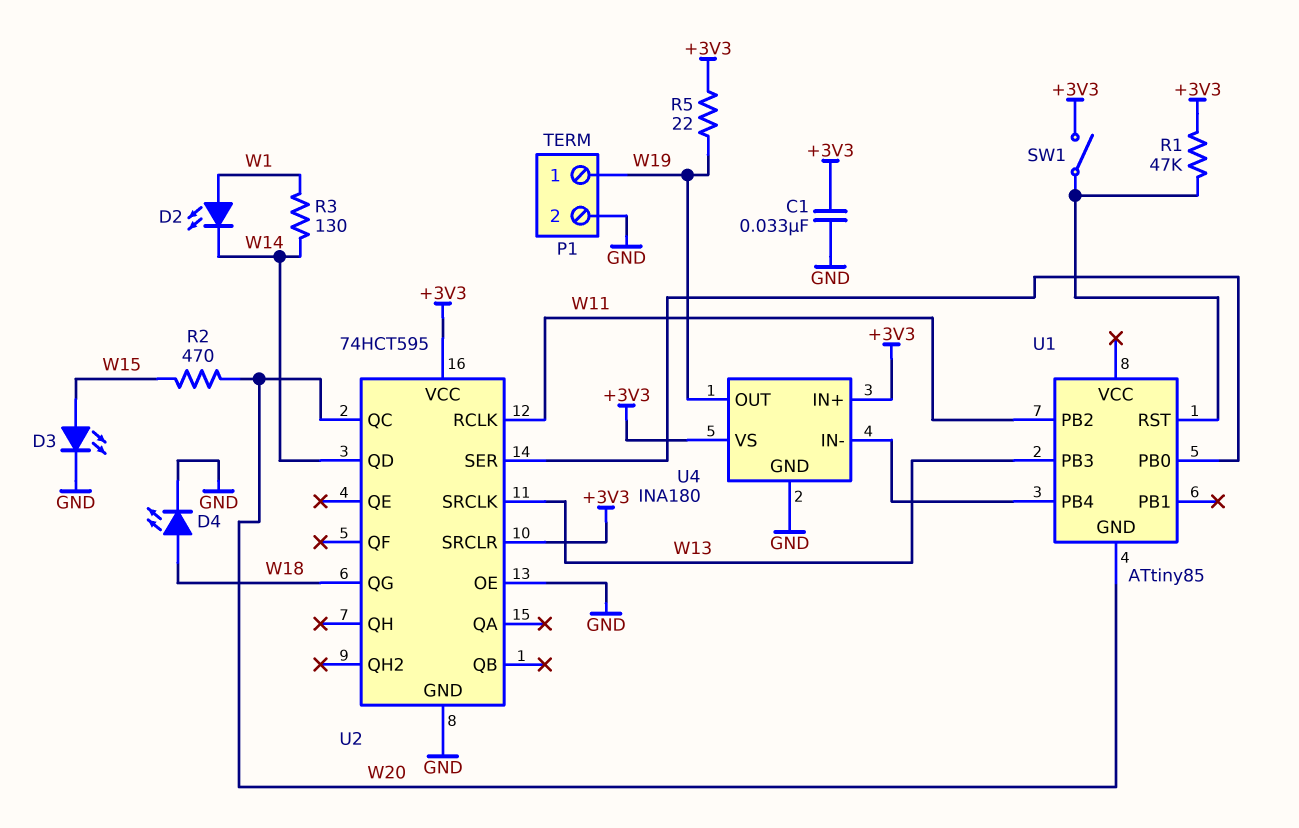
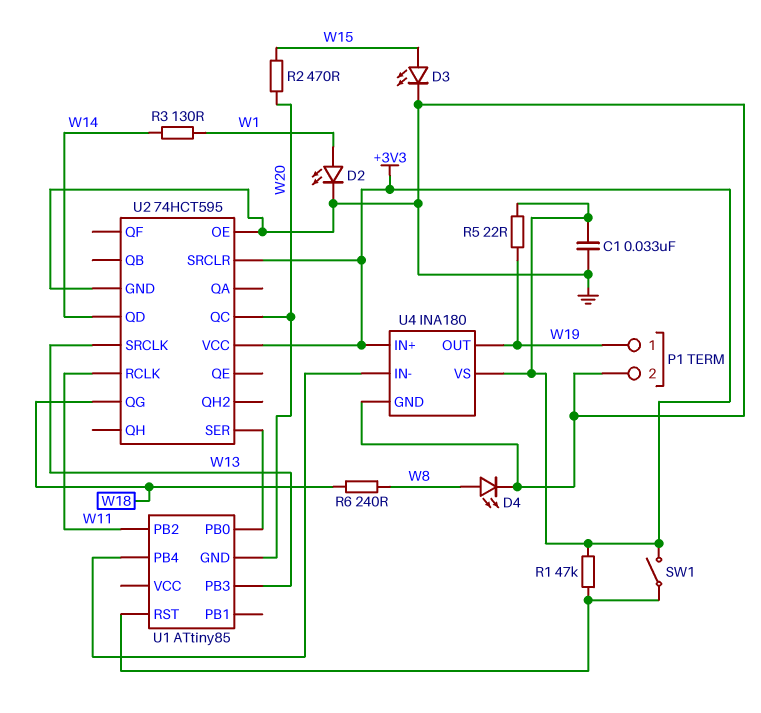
D2: LED (A W1, K W14) -> LED (A W1, K GND)
D4: LED (A W18, K GND) -> LED (A W8, K GND)
R6: none -> 240 (W8, W18)

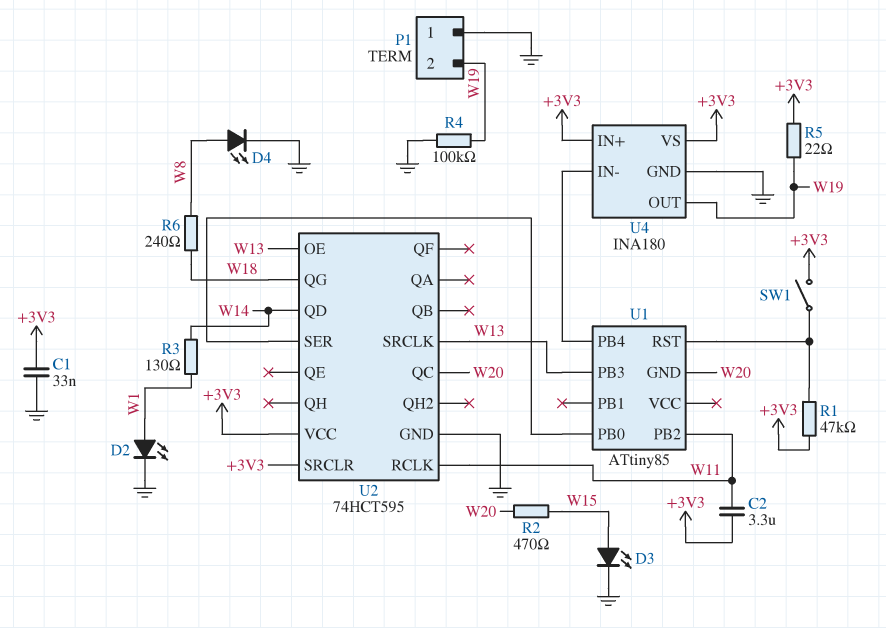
C2: none -> 3.3uF (+3V3, W11)
P1 pin 1: W19 -> GND
P1 pin 2: GND -> W19
R4: none -> 100k (GND, W19)
U2 pin OE: GND -> W13

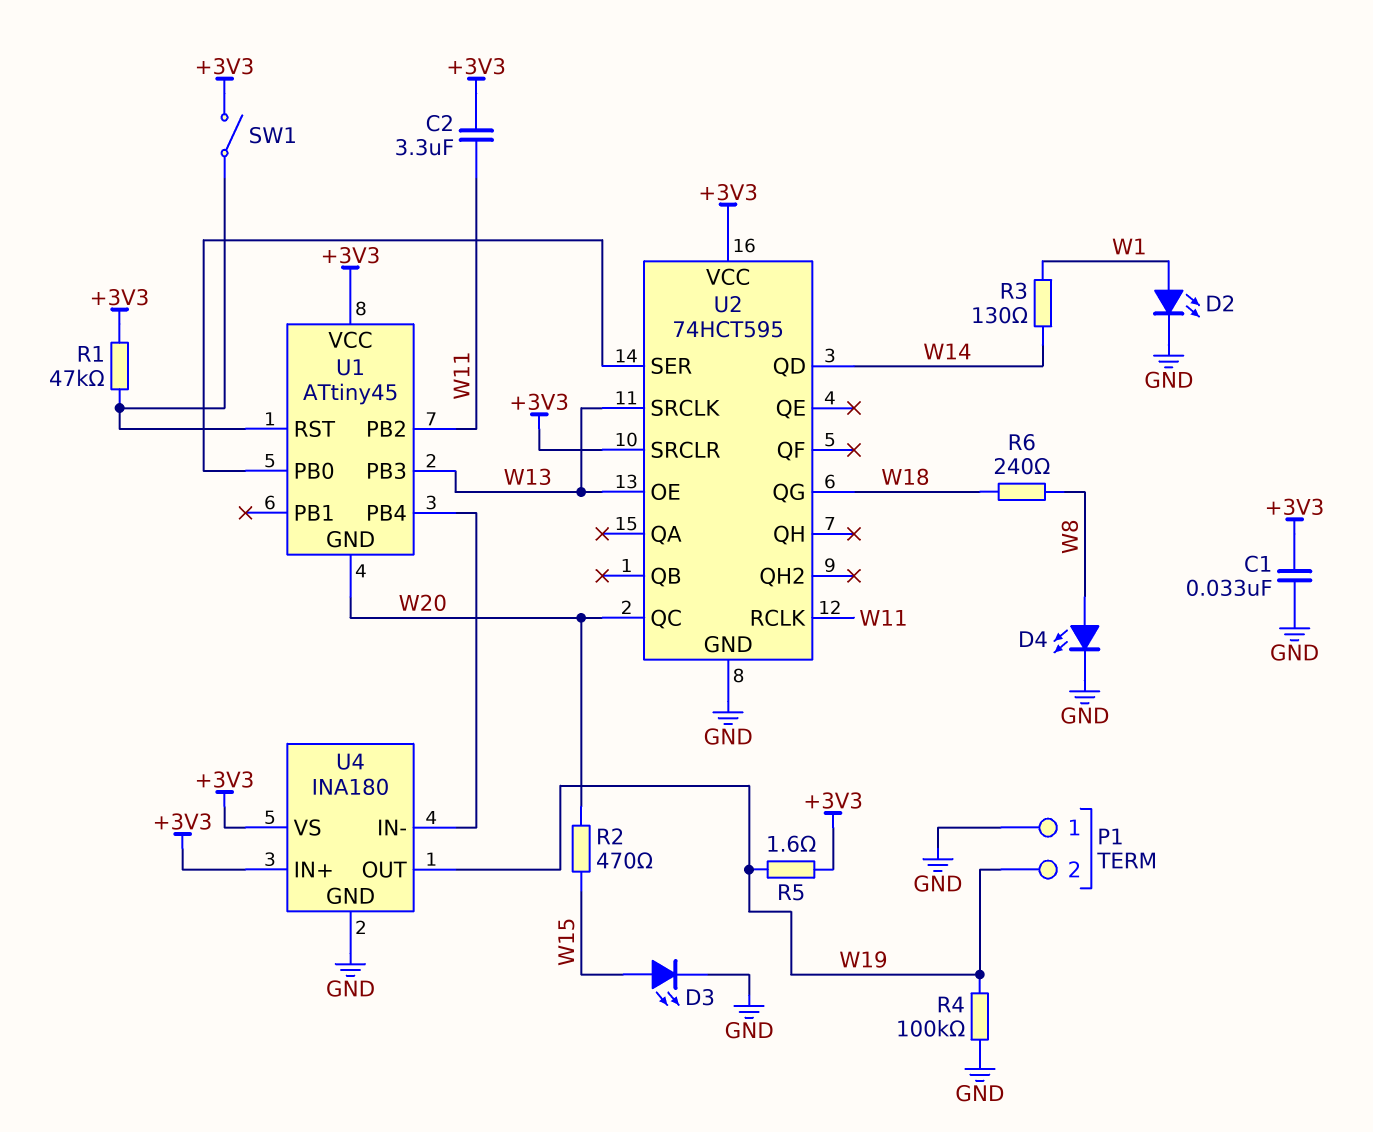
R5: 22 (+3V3, W19) -> 1.6 (+3V3, W19)
U1: ATtiny85 -> ATtiny45
U1 pin VCC: none -> +3V3

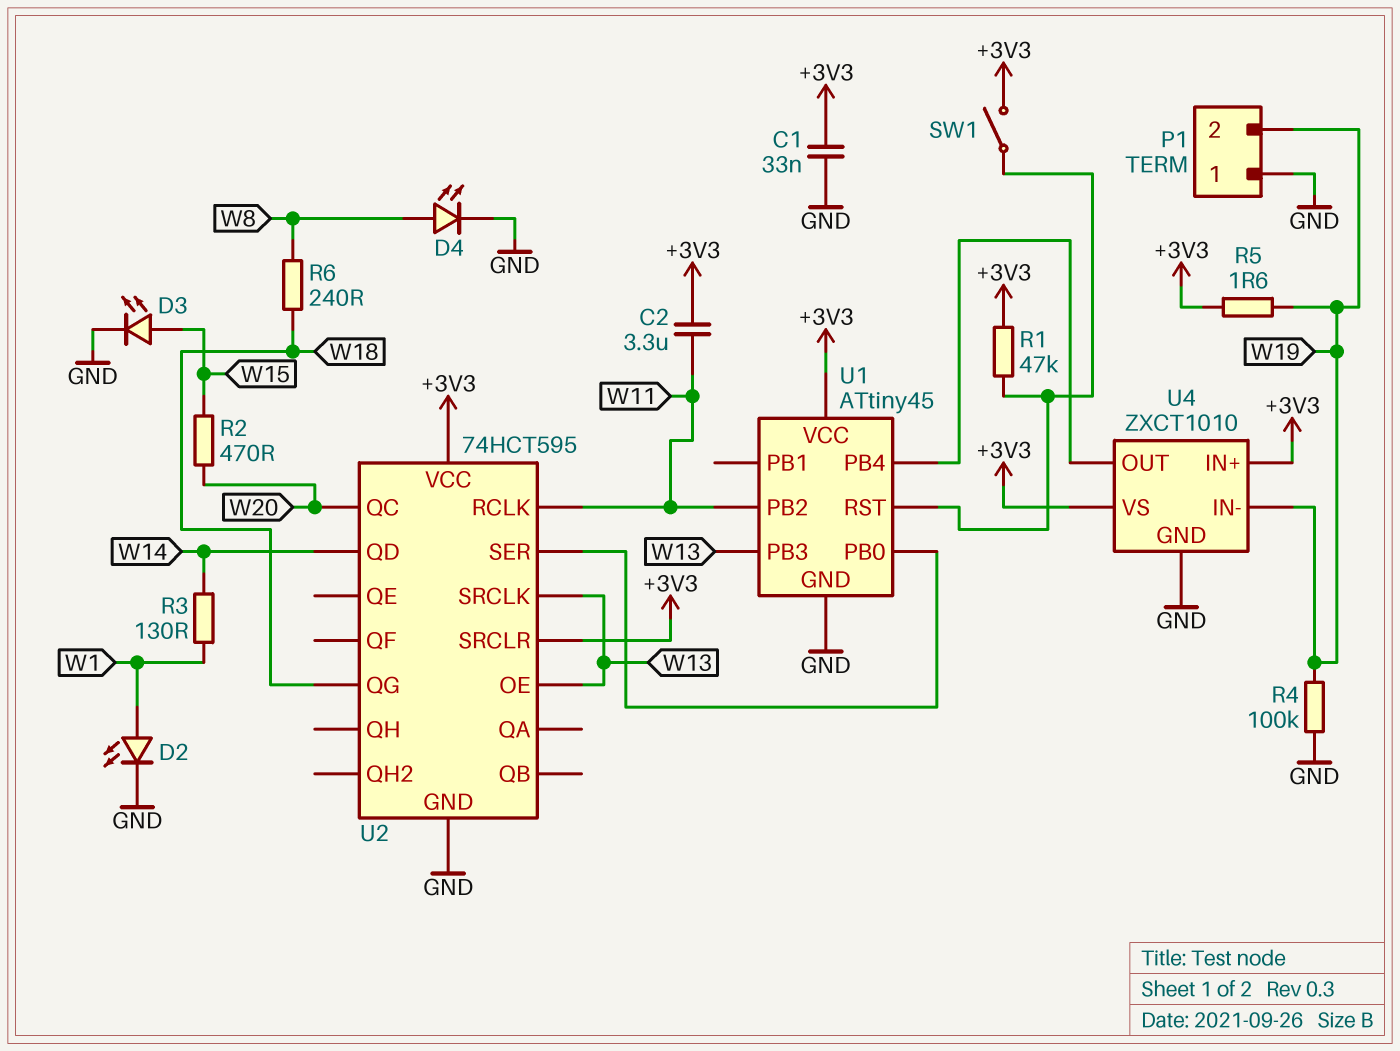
U1 pin GND: W20 -> GND
U4: INA180 -> ZXCT1010
U4 pin IN-: U1/PB4 -> W19
U4 pin OUT: W19 -> U1/PB4

